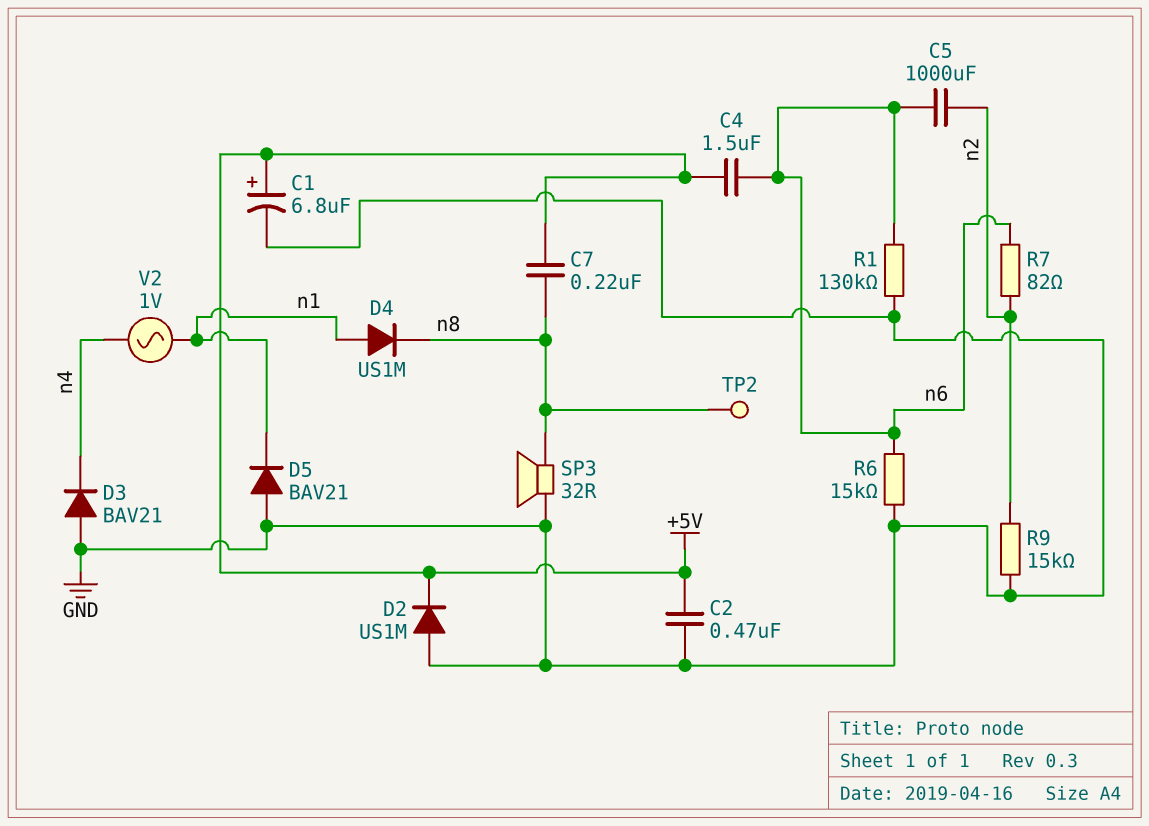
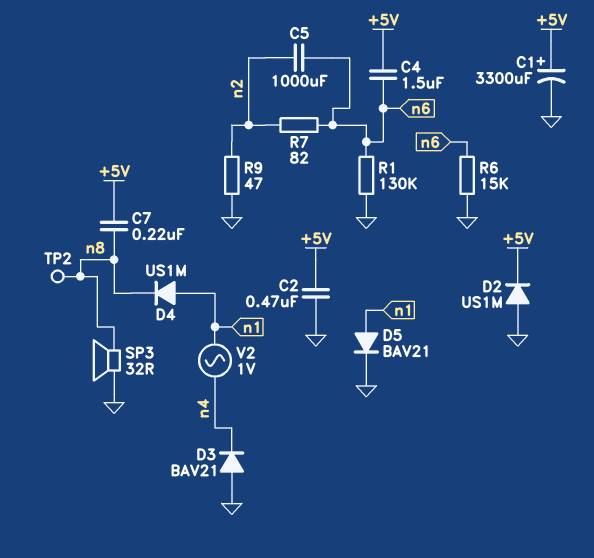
C1: 6.8uF (plus +5V, minus GND) -> 3300uF (plus +5V, minus GND)
D5: diode BAV21 (A GND, K n1) -> diode BAV21 (A n1, K GND)
R9: 15k (GND, n2) -> 47 (GND, n2)

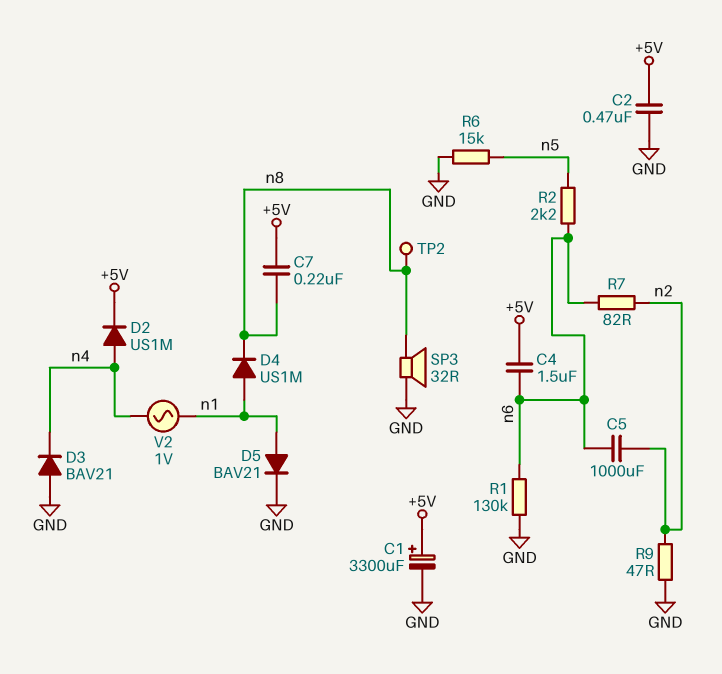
D2: diode US1M (A GND, K +5V) -> diode US1M (A n4, K +5V)
R2: none -> 2.2k (n5, n6)
R6: 15k (GND, n6) -> 15k (GND, n5)

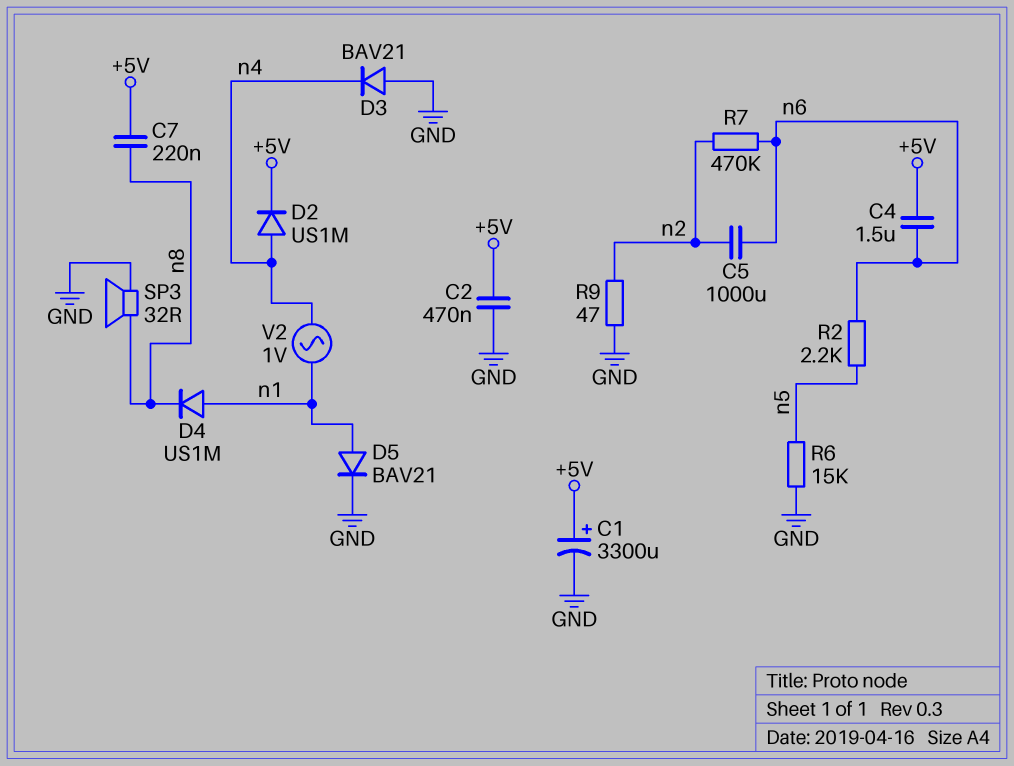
R1: 130k (GND, n6) -> none
R7: 82 (n2, n6) -> 470k (n2, n6)
TP2: test point (n8) -> none

